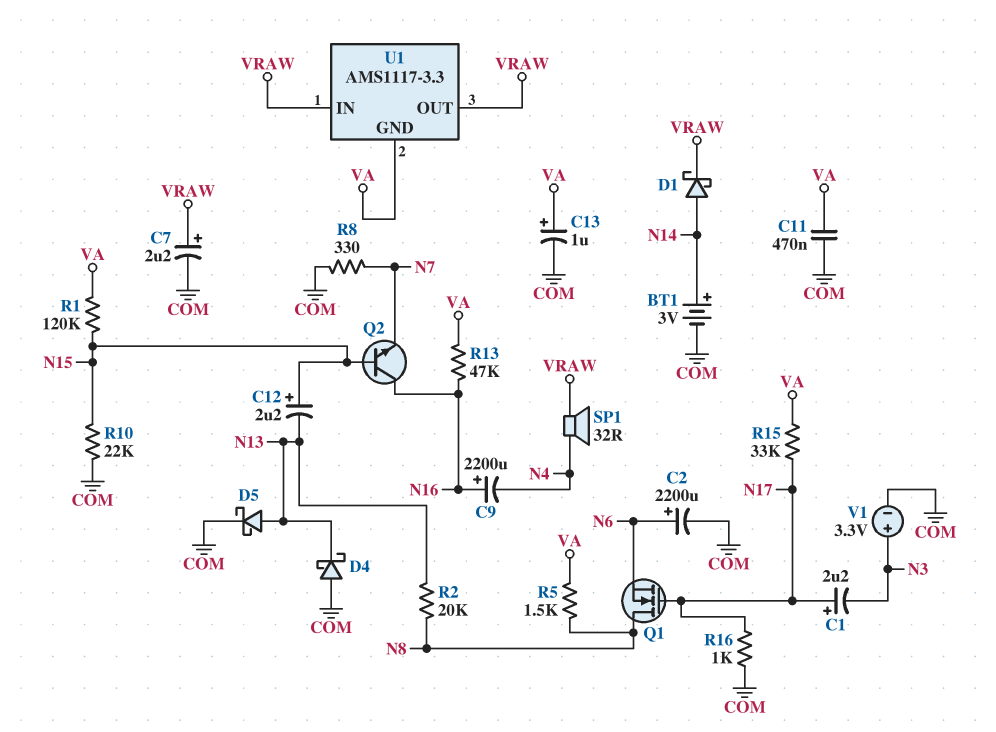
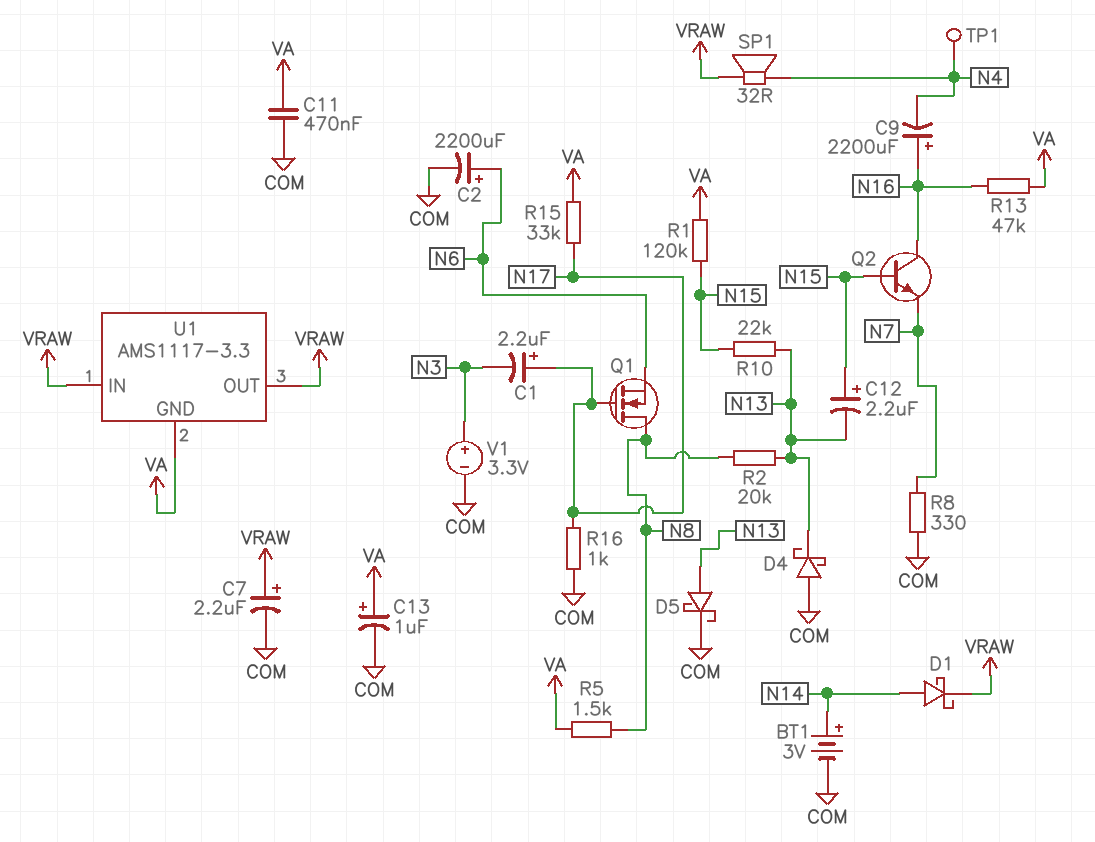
R10: 22k (COM, N15) -> 22k (N13, N15)
TP1: none -> test point (N4)

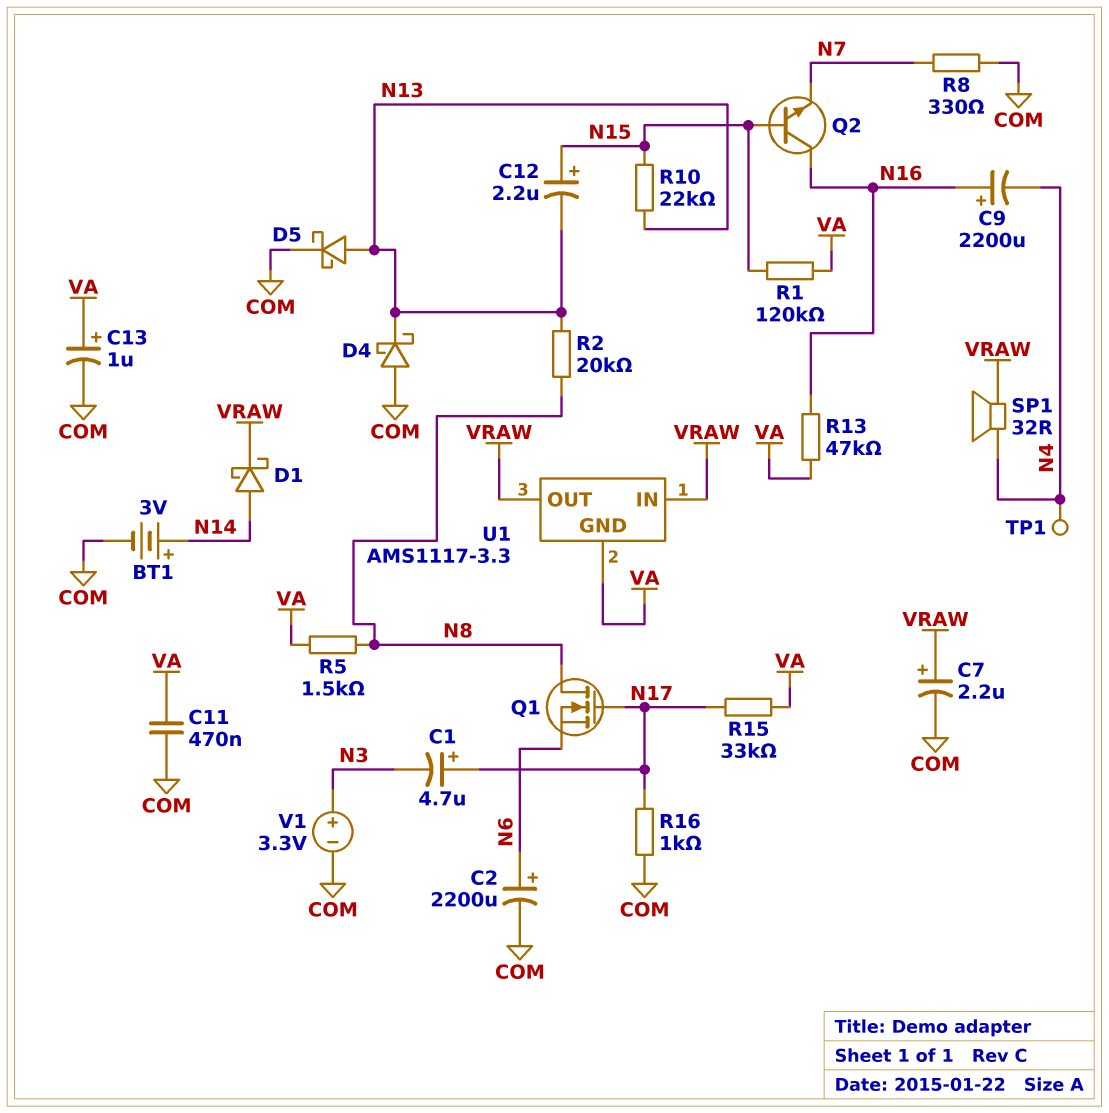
C1: 2.2uF (plus N17, minus N3) -> 4.7uF (plus N17, minus N3)

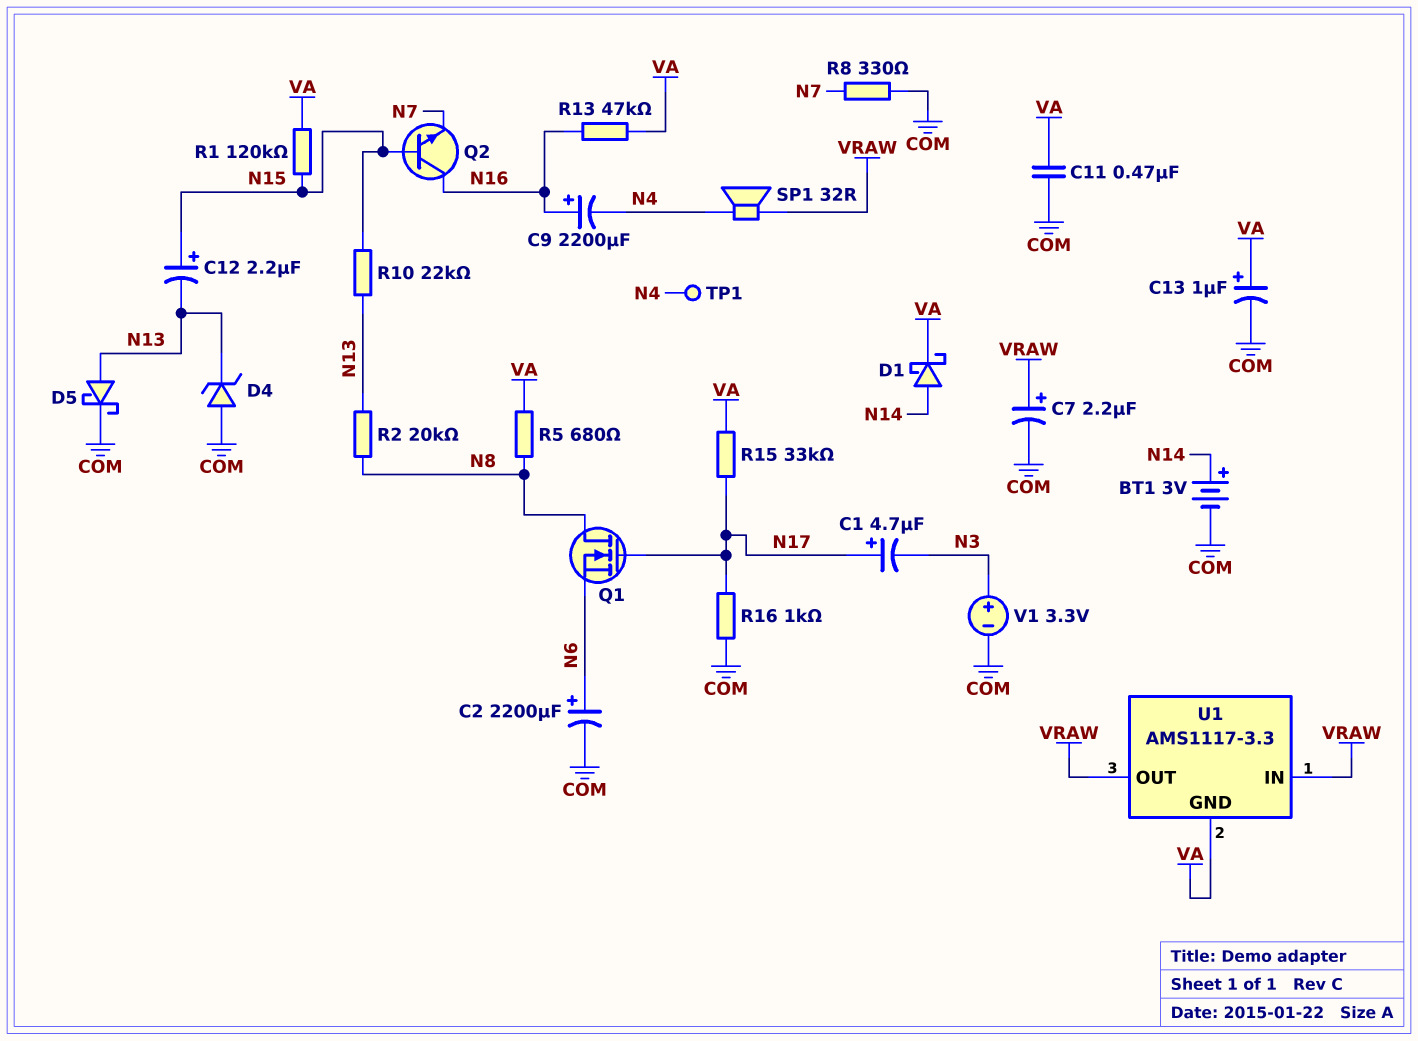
D1: schottky (A N14, K VRAW) -> schottky (A N14, K VA)
D4: schottky (A COM, K N13) -> zener (A COM, K N13)
R5: 1.5k (N8, VA) -> 680 (N8, VA)

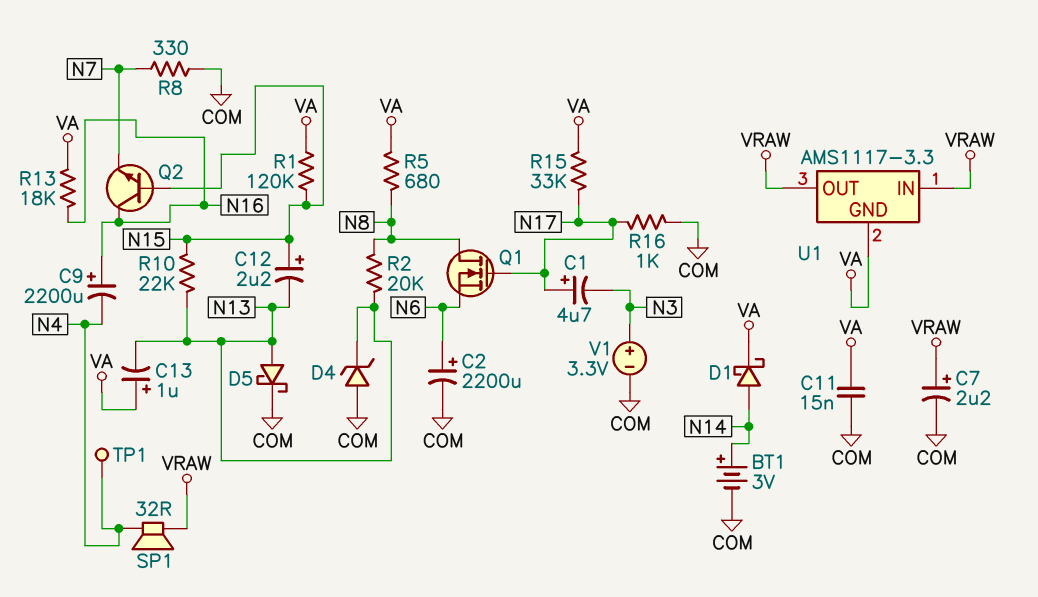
C11: 470nF (COM, VA) -> 15nF (COM, VA)
C13: 1uF (plus VA, minus COM) -> 1uF (plus VA, minus N13)
R13: 47k (N16, VA) -> 18k (N16, VA)

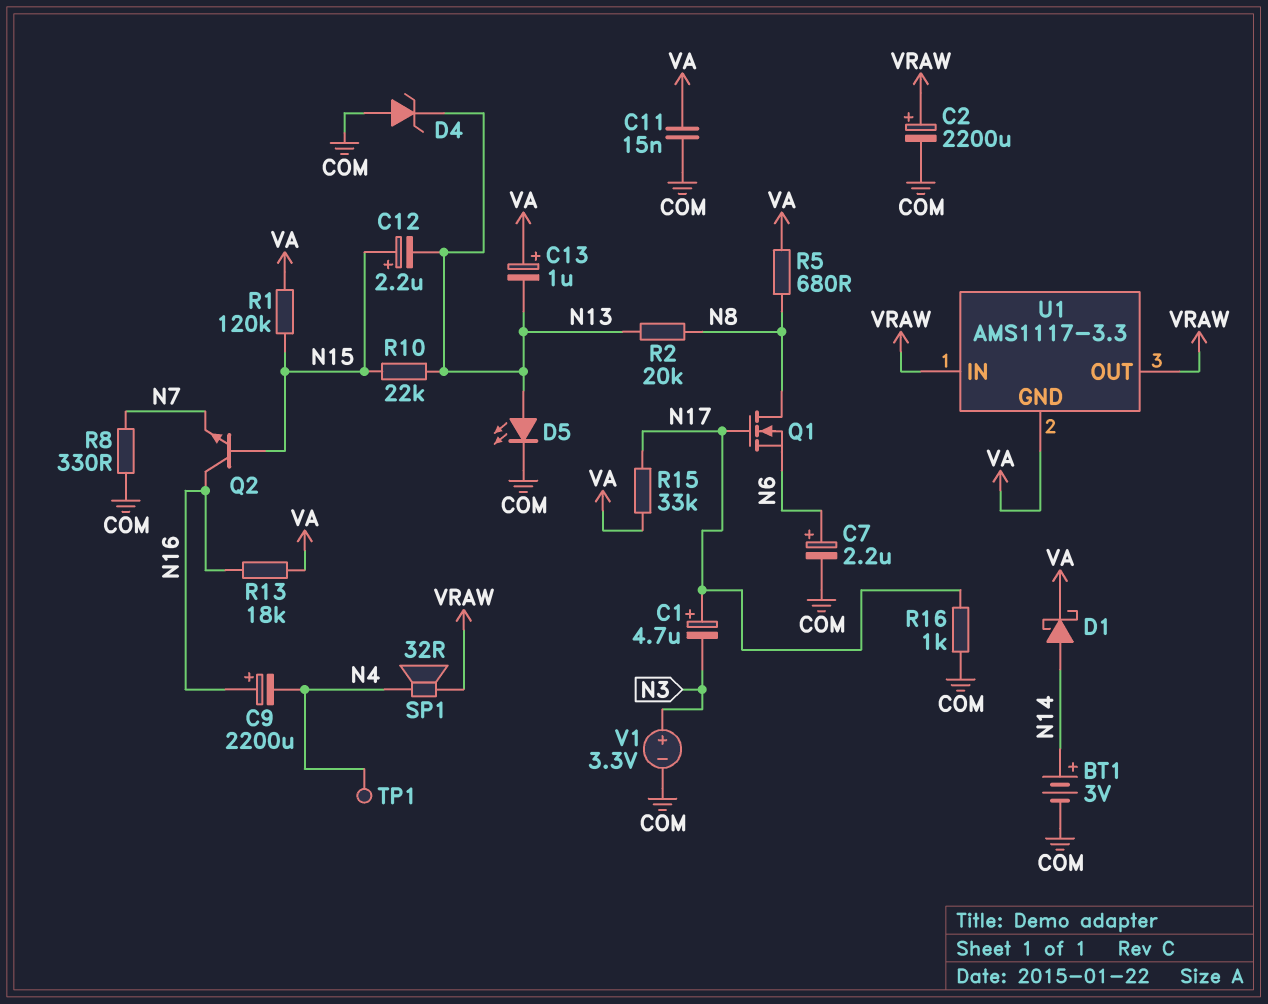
C2: 2200uF (plus N6, minus COM) -> 2200uF (plus VRAW, minus COM)
C7: 2.2uF (plus VRAW, minus COM) -> 2.2uF (plus N6, minus COM)
D5: schottky (A N13, K COM) -> LED (A N13, K COM)

